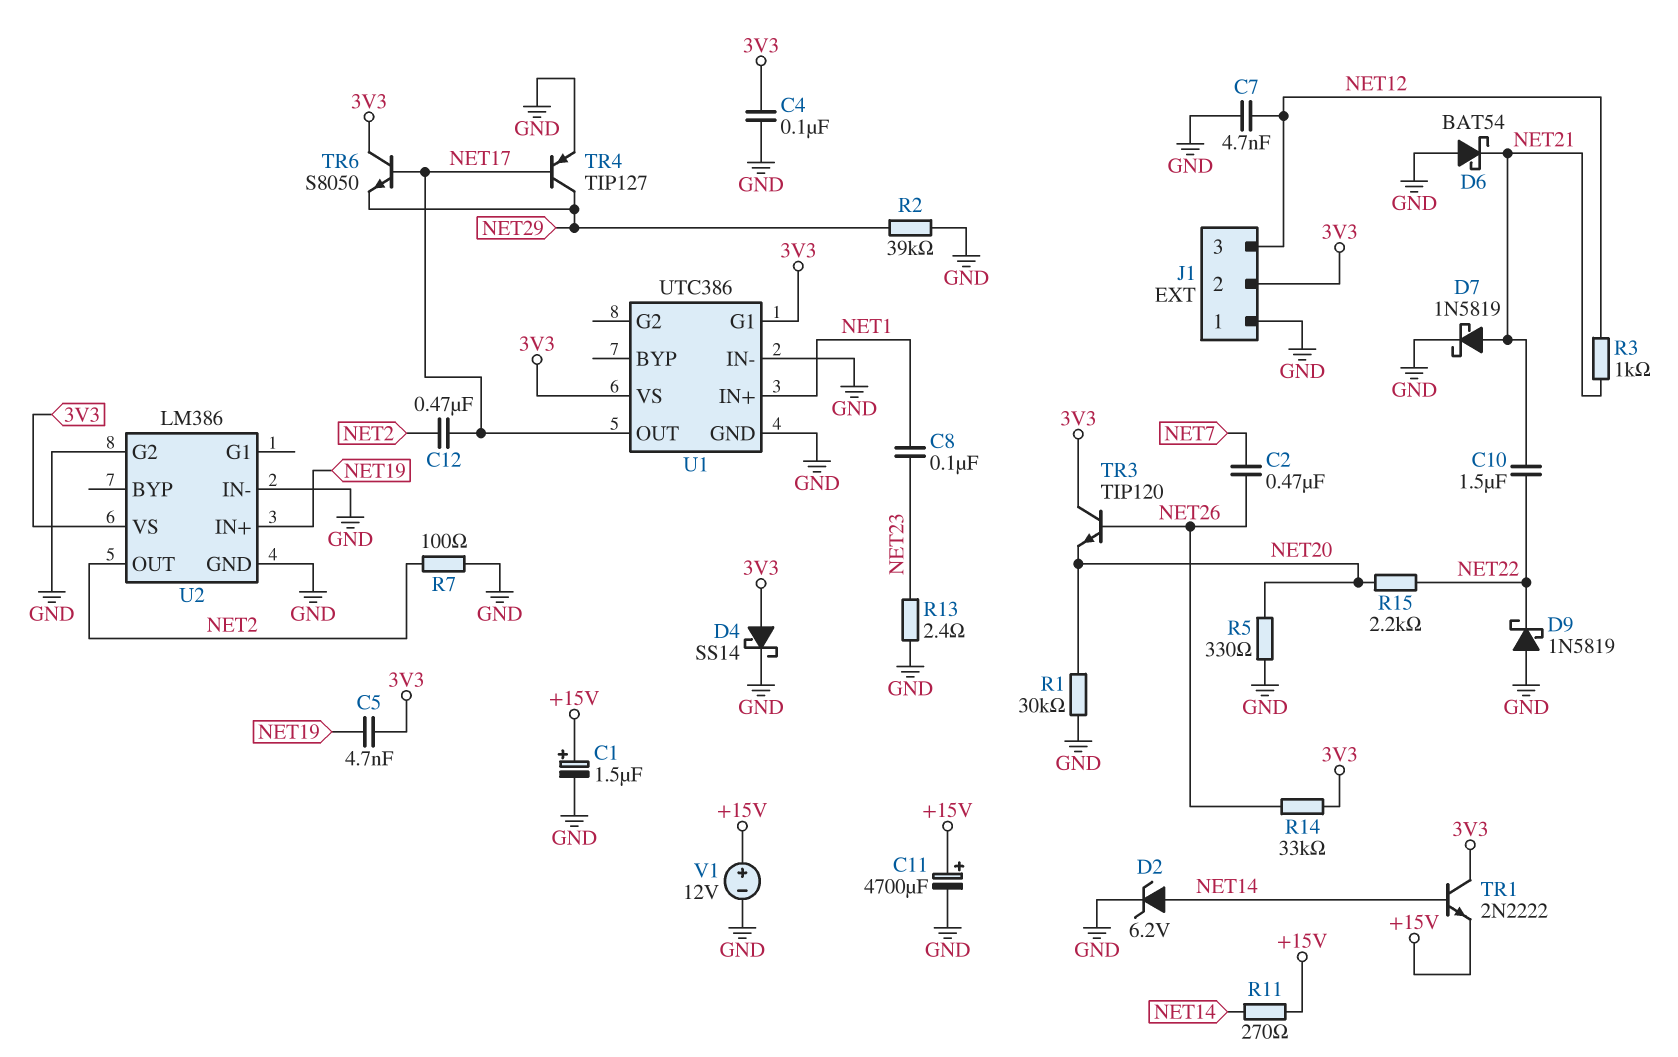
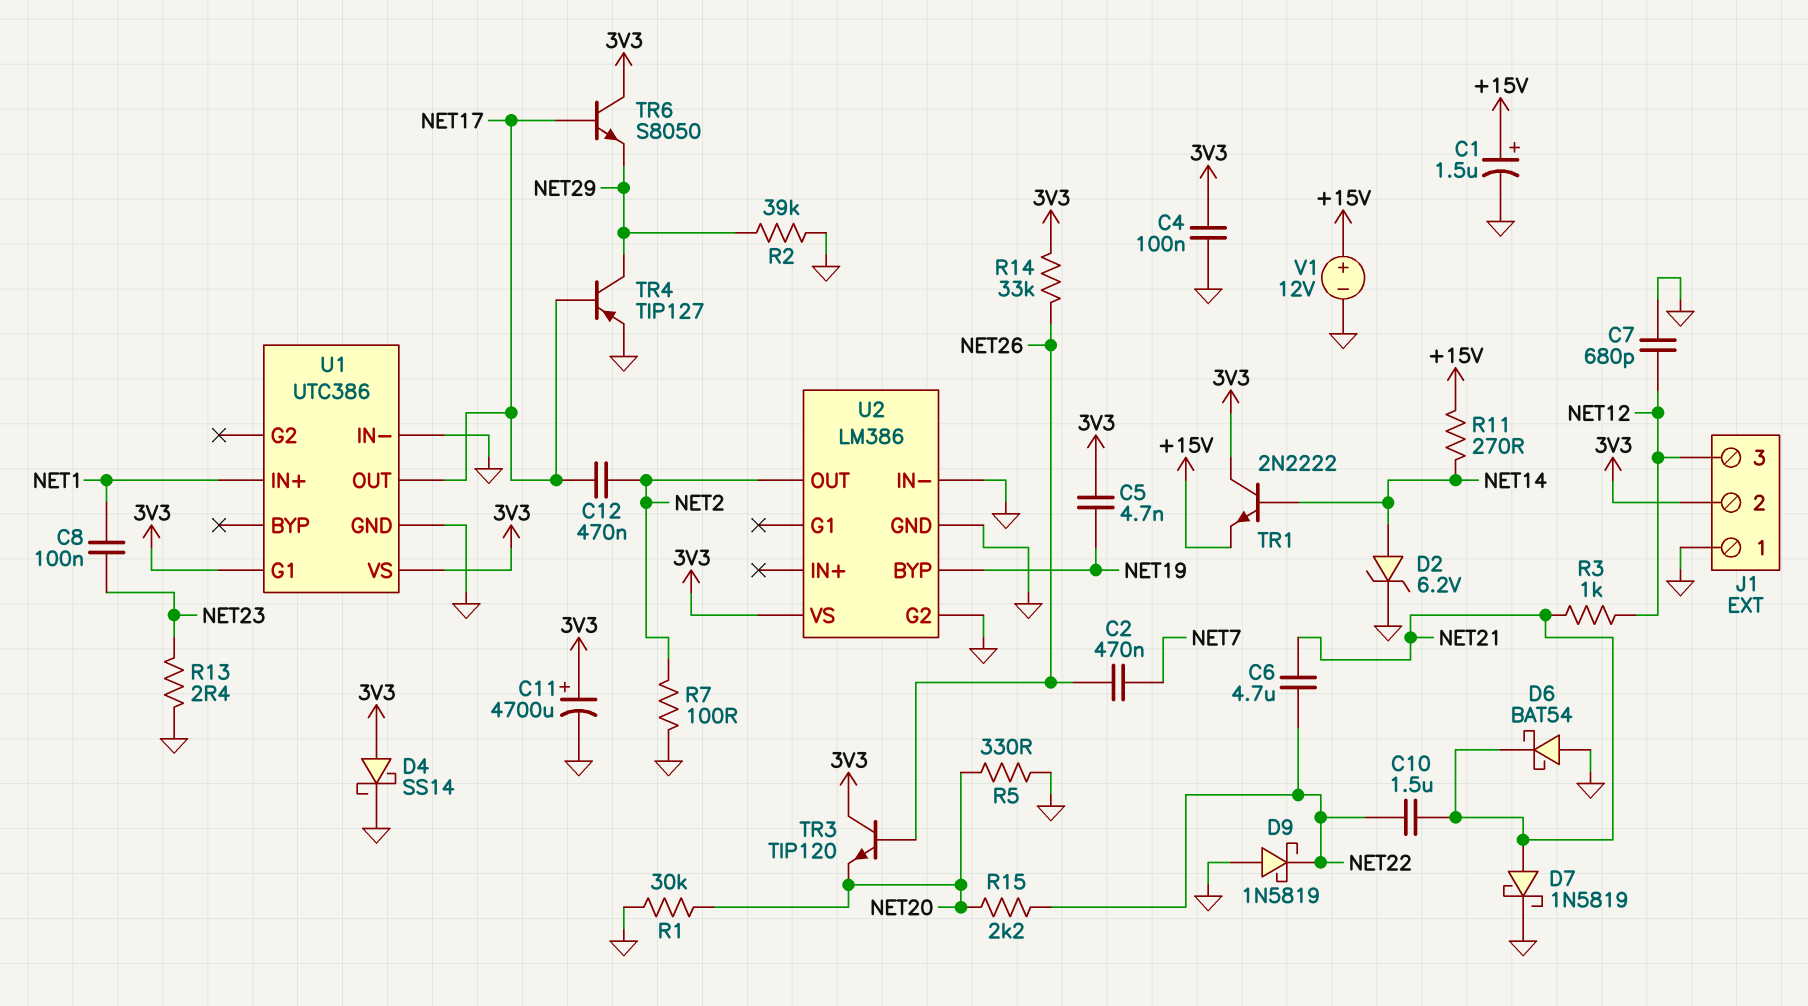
C6: none -> 4.7uF (NET21, NET22)
C7: 4.7nF (GND, NET12) -> 680pF (GND, NET12)
C11: 4700uF (plus +15V, minus GND) -> 4700uF (plus 3V3, minus GND)
U2 pin BYP: none -> NET19
U2 pin IN+: NET19 -> none

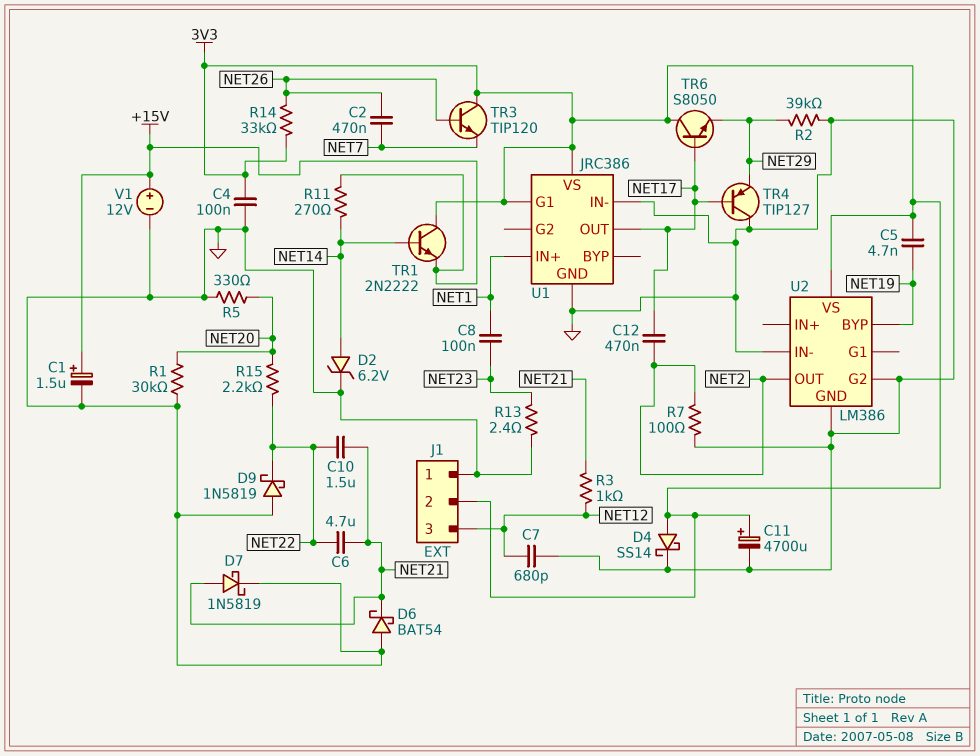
TR3: NPN TIP120 (B NET26, C 3V3, E NET20) -> NPN TIP120 (B NET26, C 3V3, E NET7)
TR4: PNP TIP127 (B NET17, C NET29, E GND) -> PNP TIP127 (B NET17, C GND, E NET29)
U1: UTC386 -> JRC386

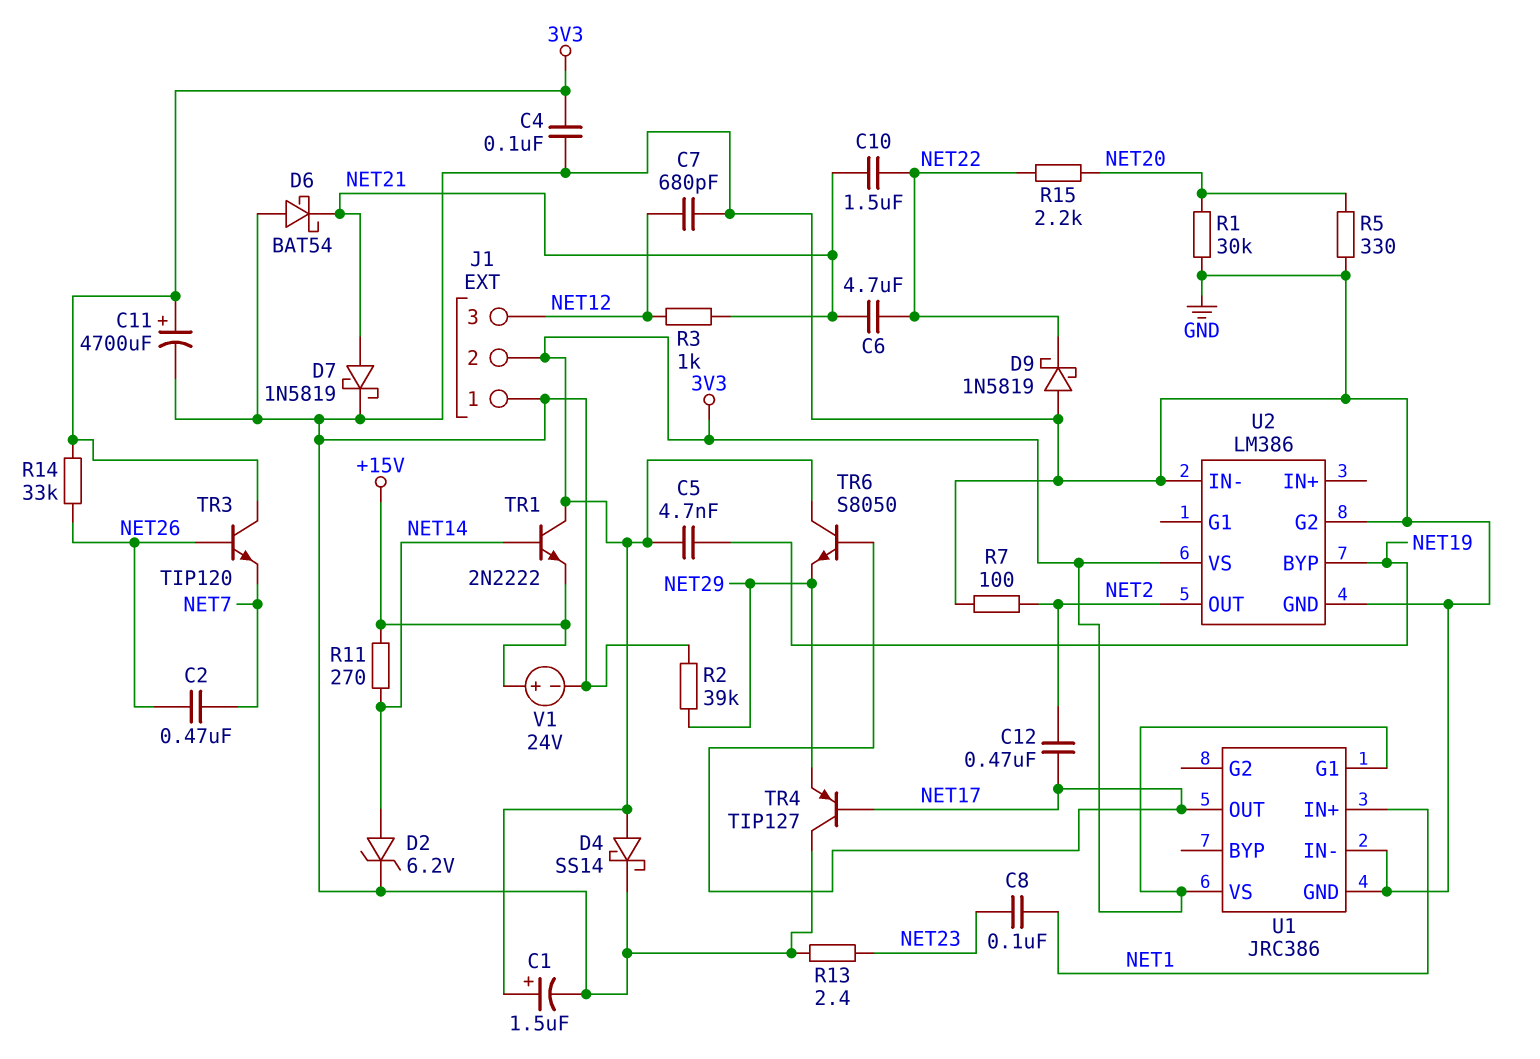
C1: 1.5uF (plus +15V, minus GND) -> 1.5uF (plus 3V3, minus GND)
V1: 12V (plus +15V, minus GND) -> 24V (plus +15V, minus GND)

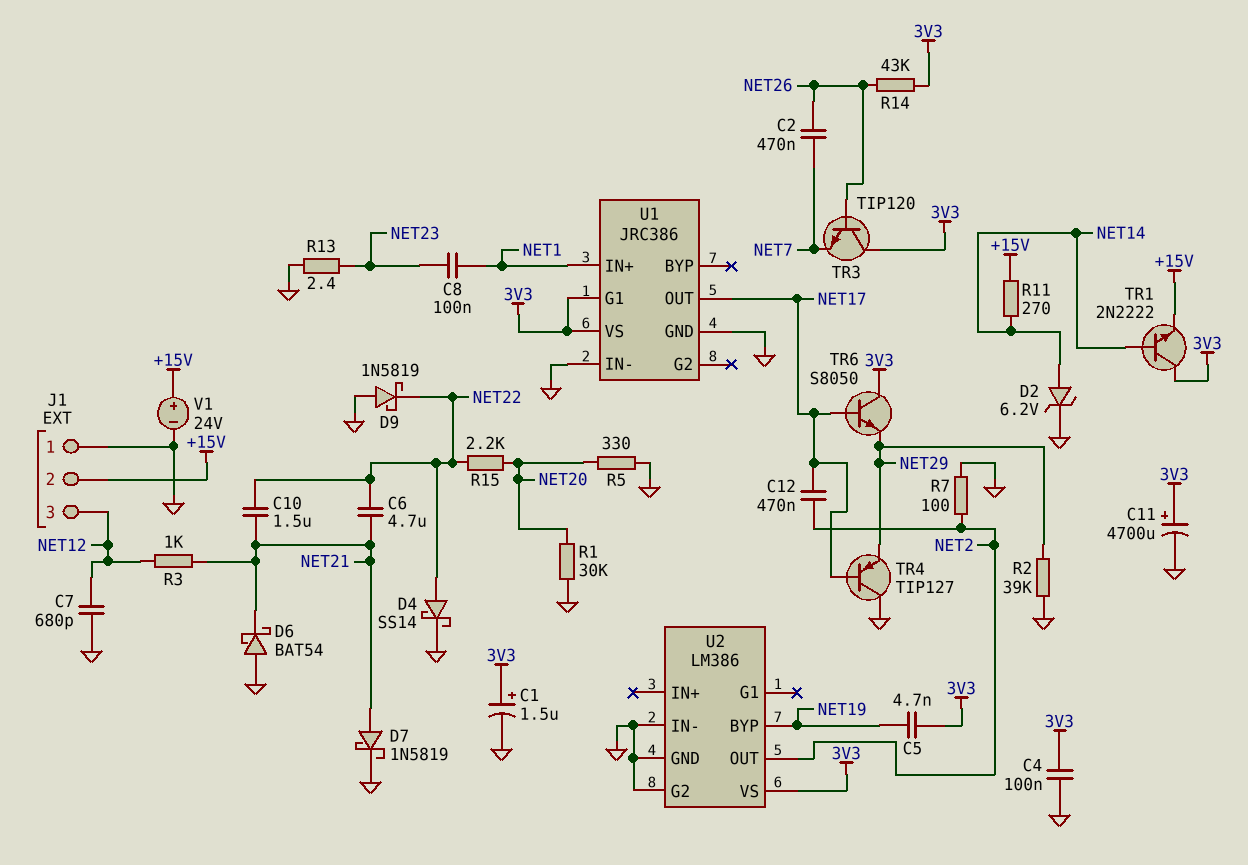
D4: schottky SS14 (A 3V3, K GND) -> schottky SS14 (A NET22, K GND)
J1 pin 2: 3V3 -> +15V
R14: 33k (3V3, NET26) -> 43k (3V3, NET26)

